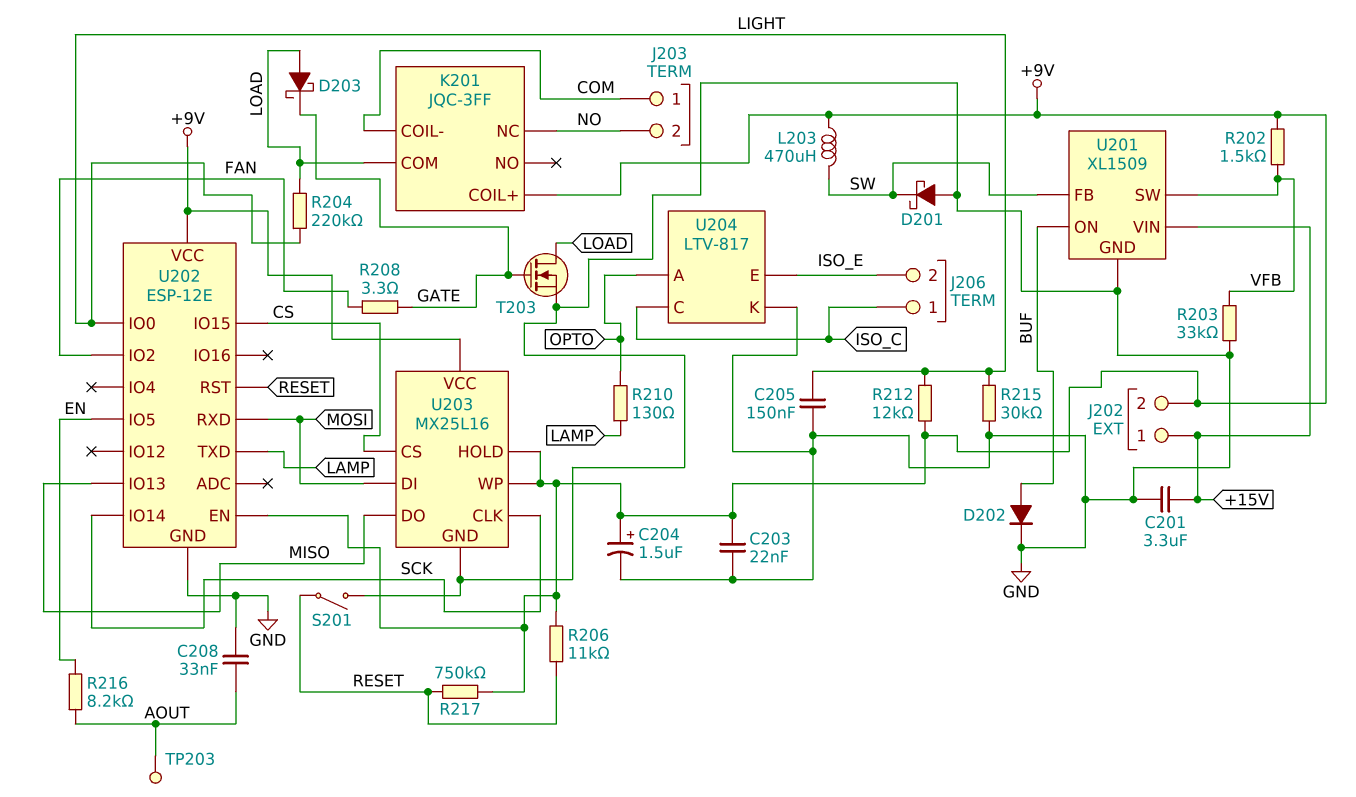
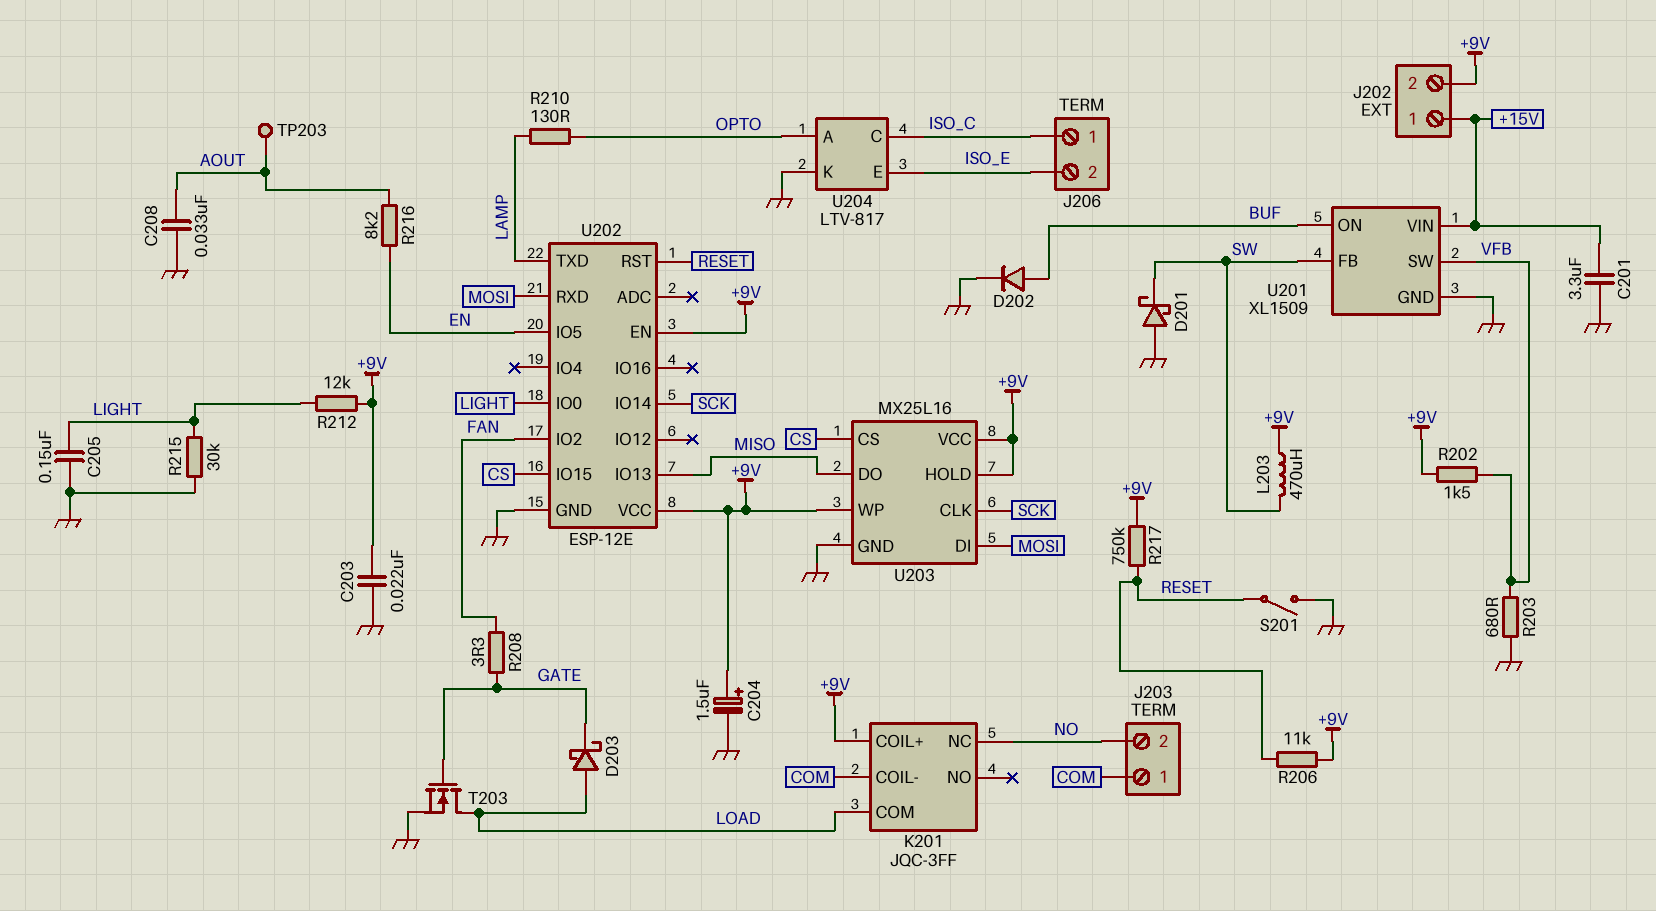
R203: 33k (GND, VFB) -> 680 (GND, VFB)
R204: 220k (LIGHT, LOAD) -> none

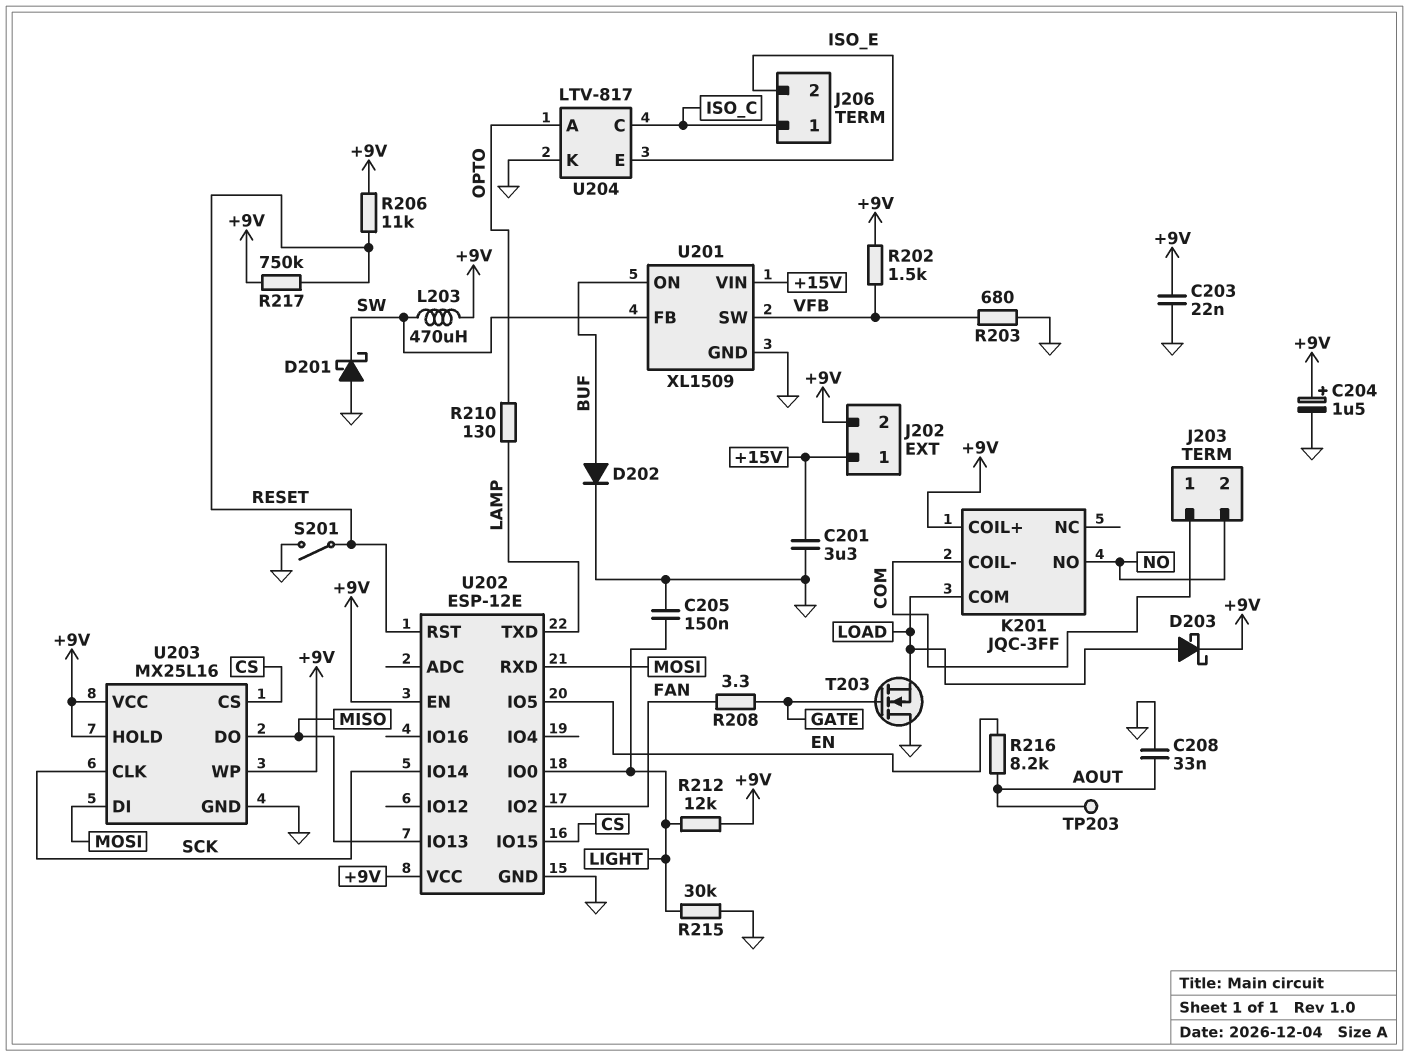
D203: schottky (A LOAD, K GATE) -> schottky (A LOAD, K +9V)
K201 pin NC: NO -> none
K201 pin NO: none -> NO
T203: NMOS (G GATE, D LOAD, S GND) -> NMOS (G GATE, D GND, S LOAD)

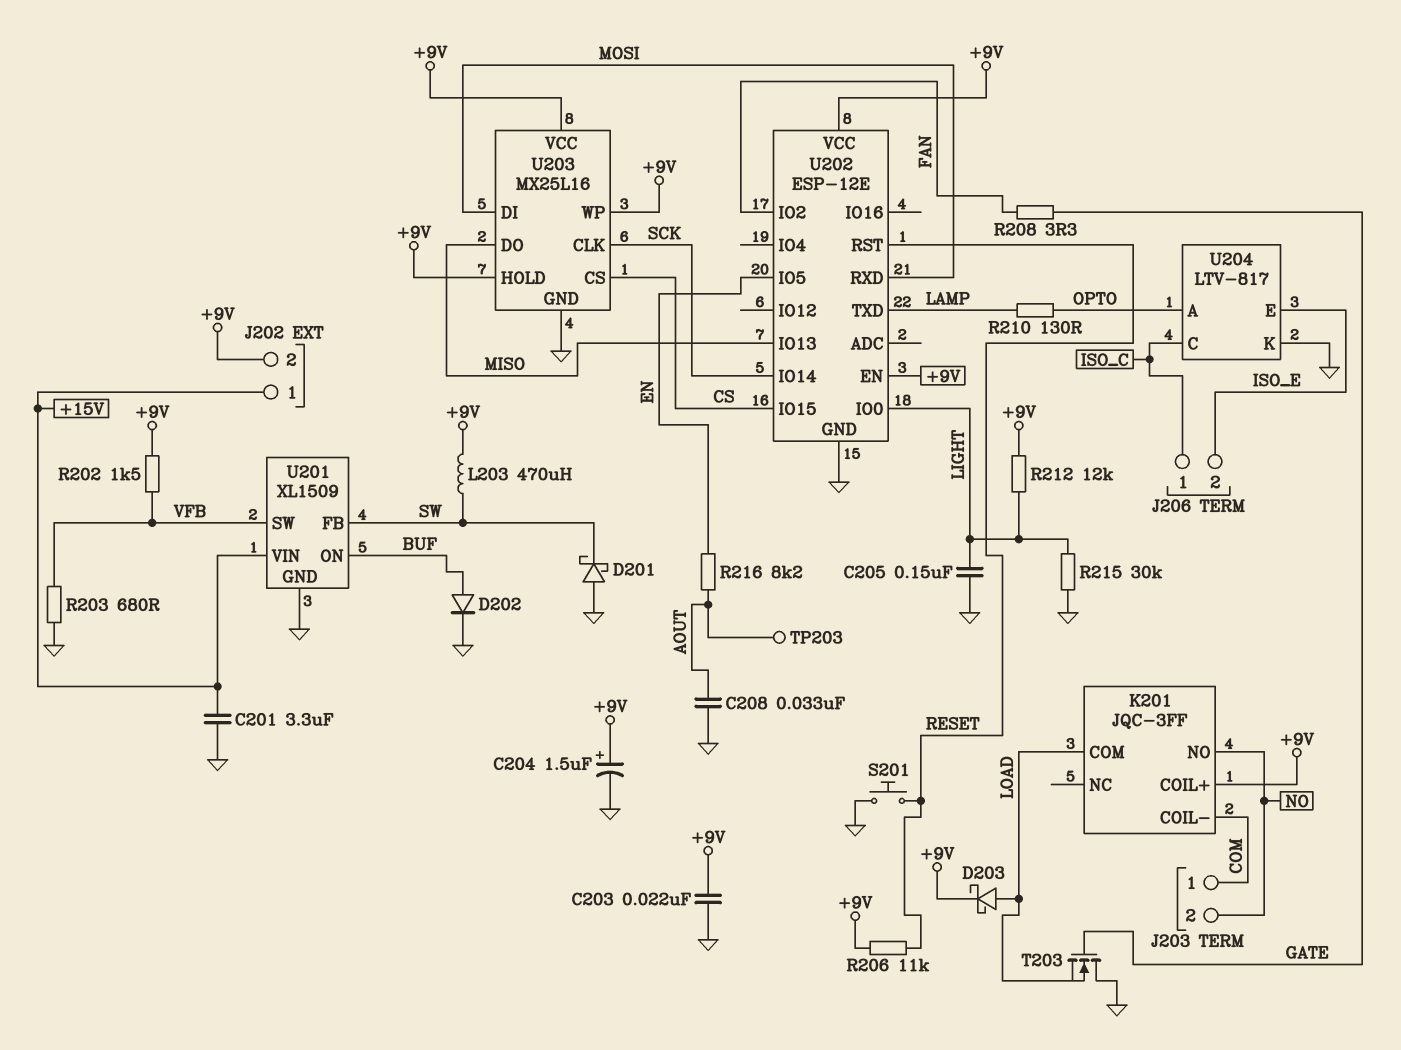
R217: 750k (+9V, RESET) -> none
S201: switch (GND, RESET) -> button (GND, RESET)

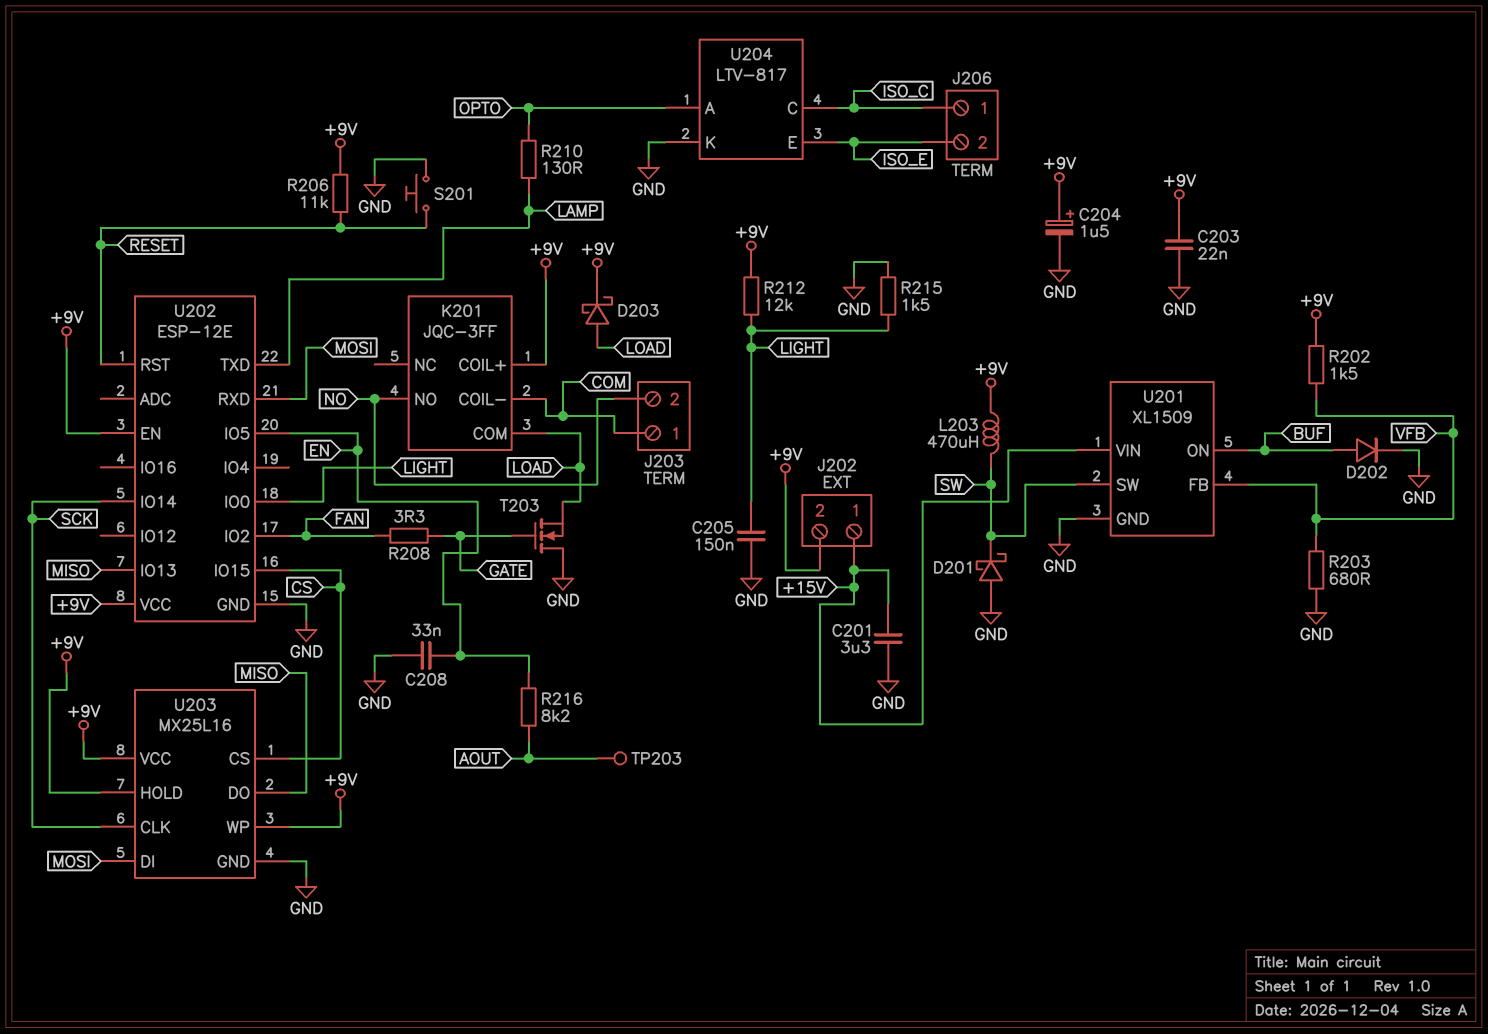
C208: 33nF (AOUT, GND) -> 33nF (EN, GND)
R215: 30k (GND, LIGHT) -> 1.5k (GND, LIGHT)
U201 pin FB: SW -> VFB
U201 pin SW: VFB -> SW

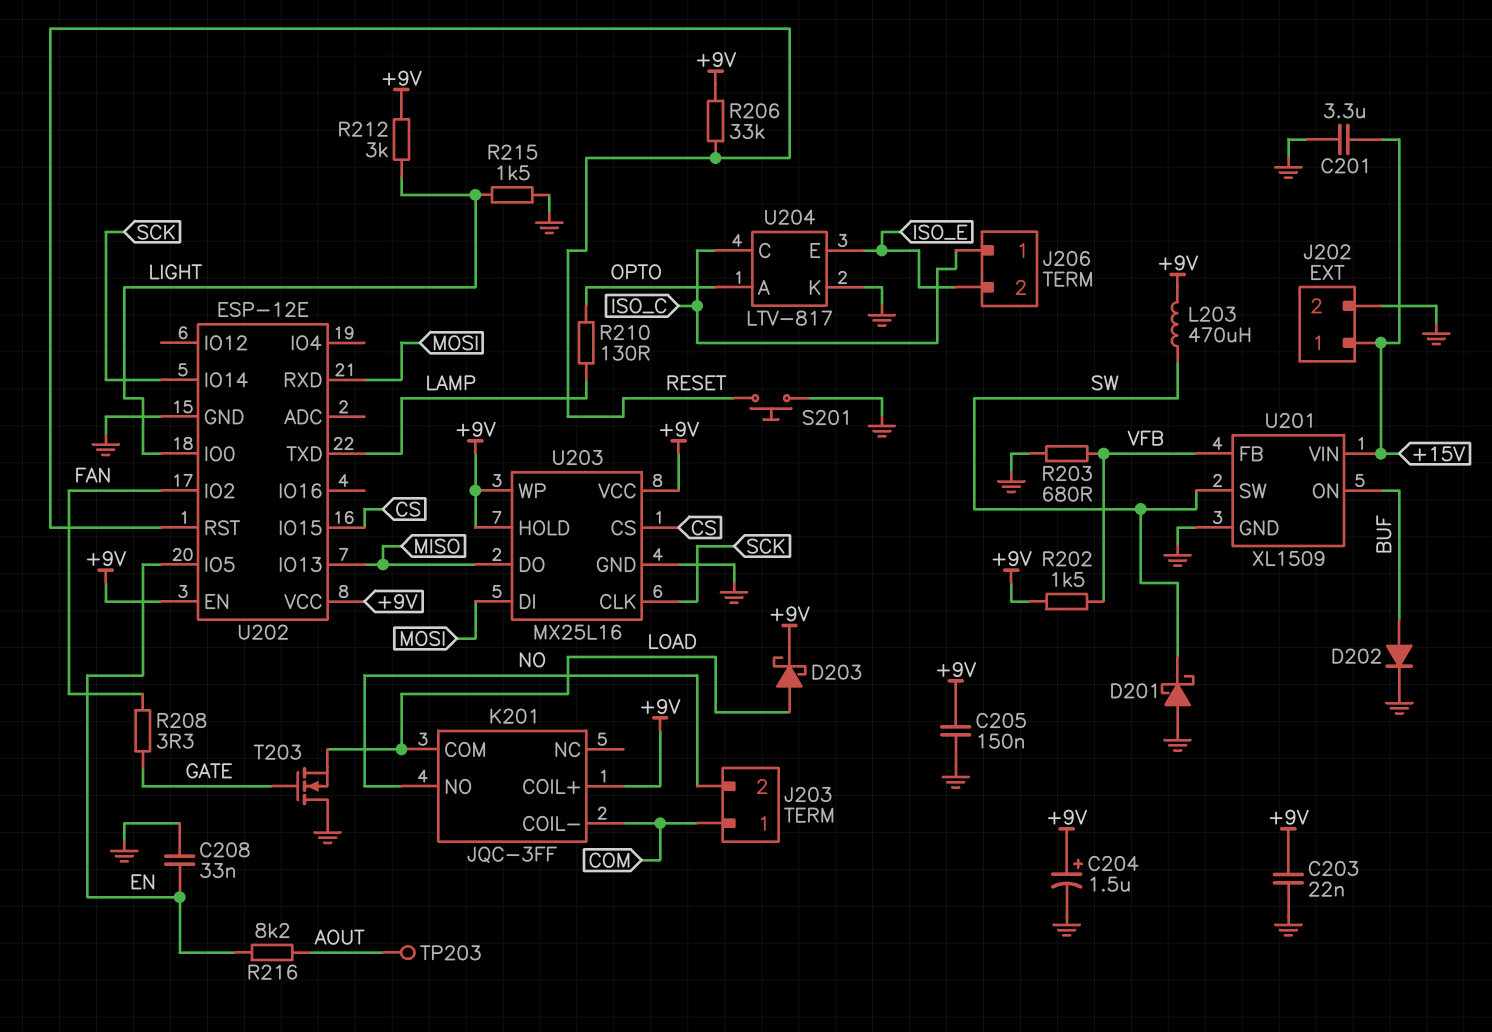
C205: 150nF (GND, LIGHT) -> 150nF (+9V, GND)
J202 pin 2: +9V -> GND
R206: 11k (+9V, RESET) -> 33k (+9V, RESET)
R212: 12k (+9V, LIGHT) -> 3k (+9V, LIGHT)

